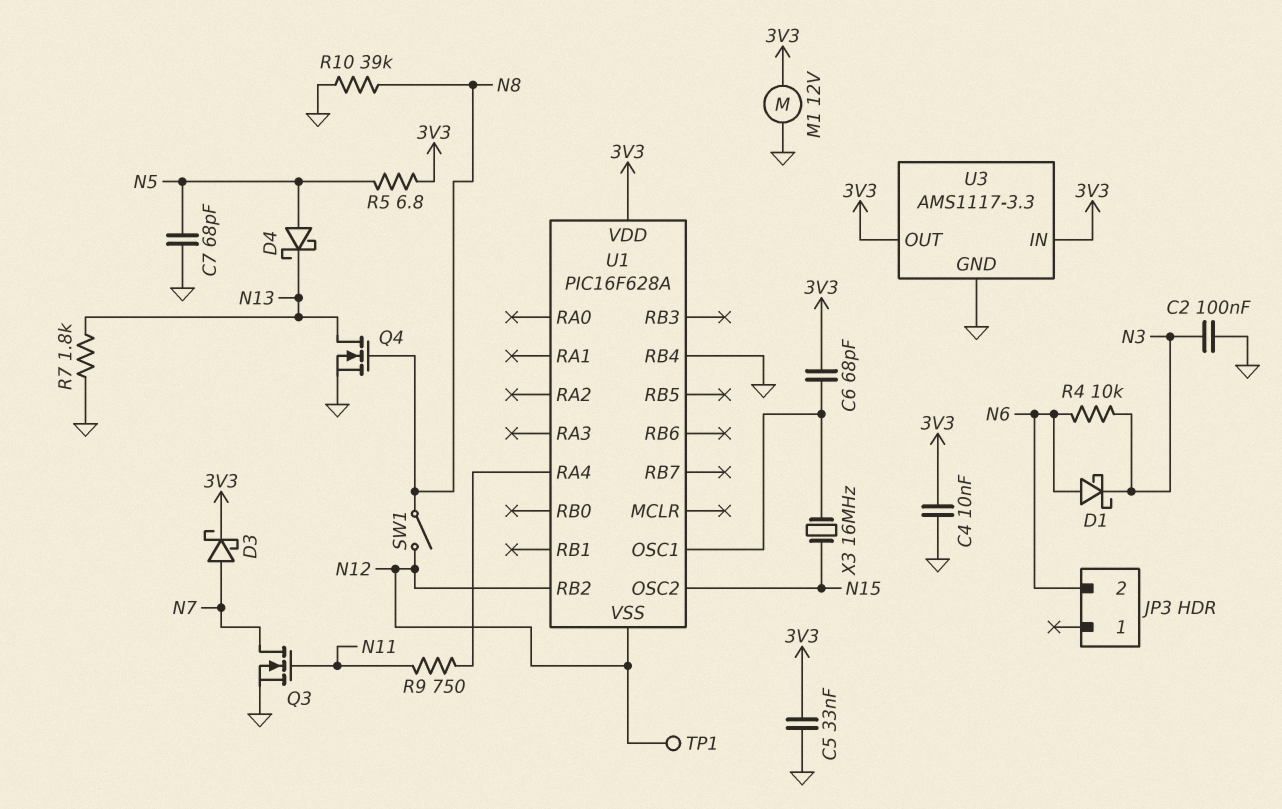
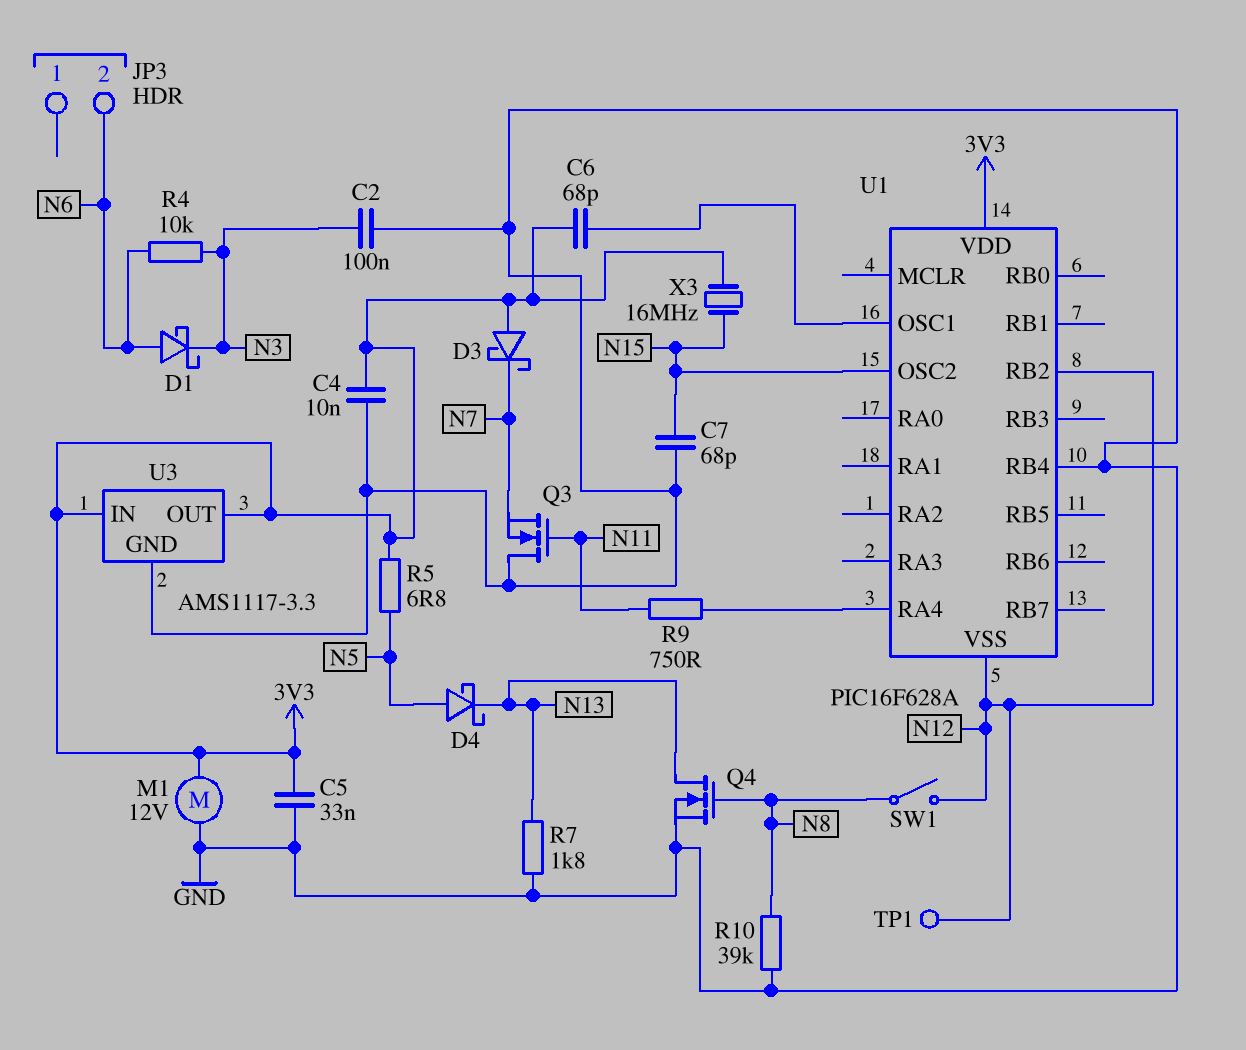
C7: 68pF (GND, N5) -> 68pF (GND, N15)
D3: schottky (A N7, K 3V3) -> schottky (A 3V3, K N7)
Q3: NMOS (G N11, D N7, S GND) -> NMOS (G N11, D GND, S N7)
X3: 16MHz (N15, U1/OSC1) -> 16MHz (3V3, N15)

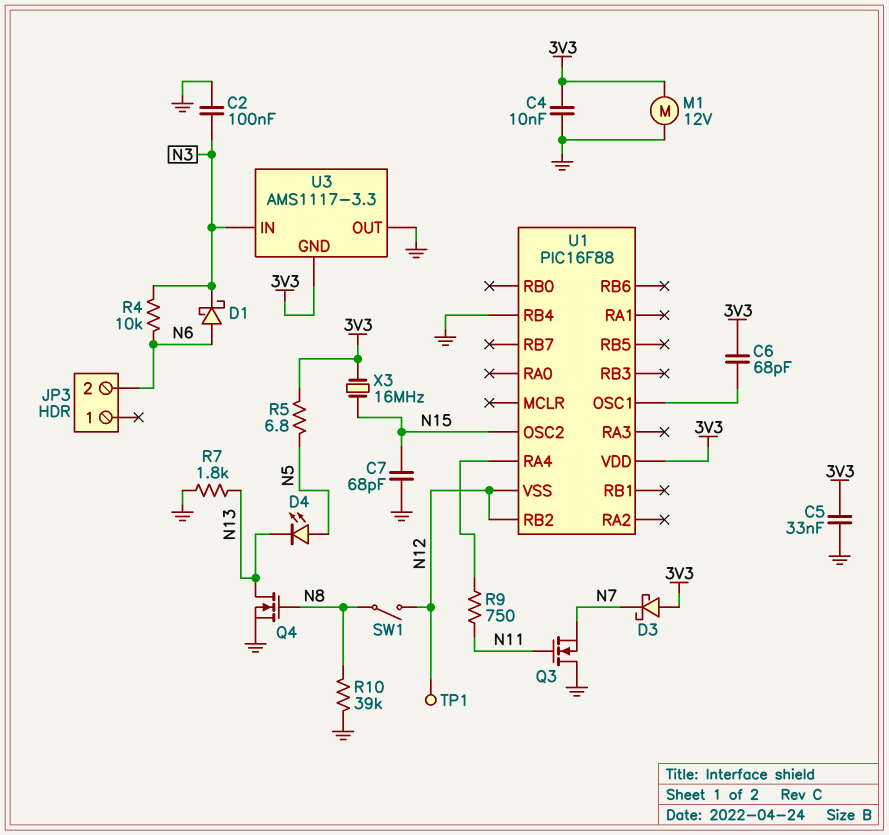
D4: schottky (A N5, K N13) -> LED (A N5, K N13)
U1: PIC16F628A -> PIC16F88
U3 pin GND: GND -> 3V3
U3 pin IN: 3V3 -> N3
U3 pin OUT: 3V3 -> GND

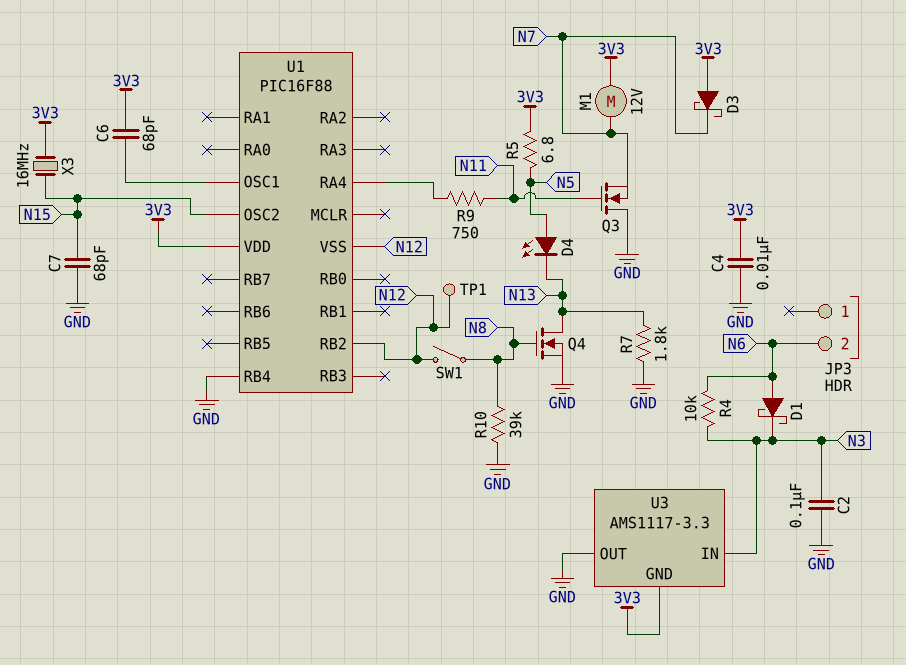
C5: 33nF (3V3, GND) -> none
M1: motor 12V (3V3, GND) -> motor 12V (3V3, N7)

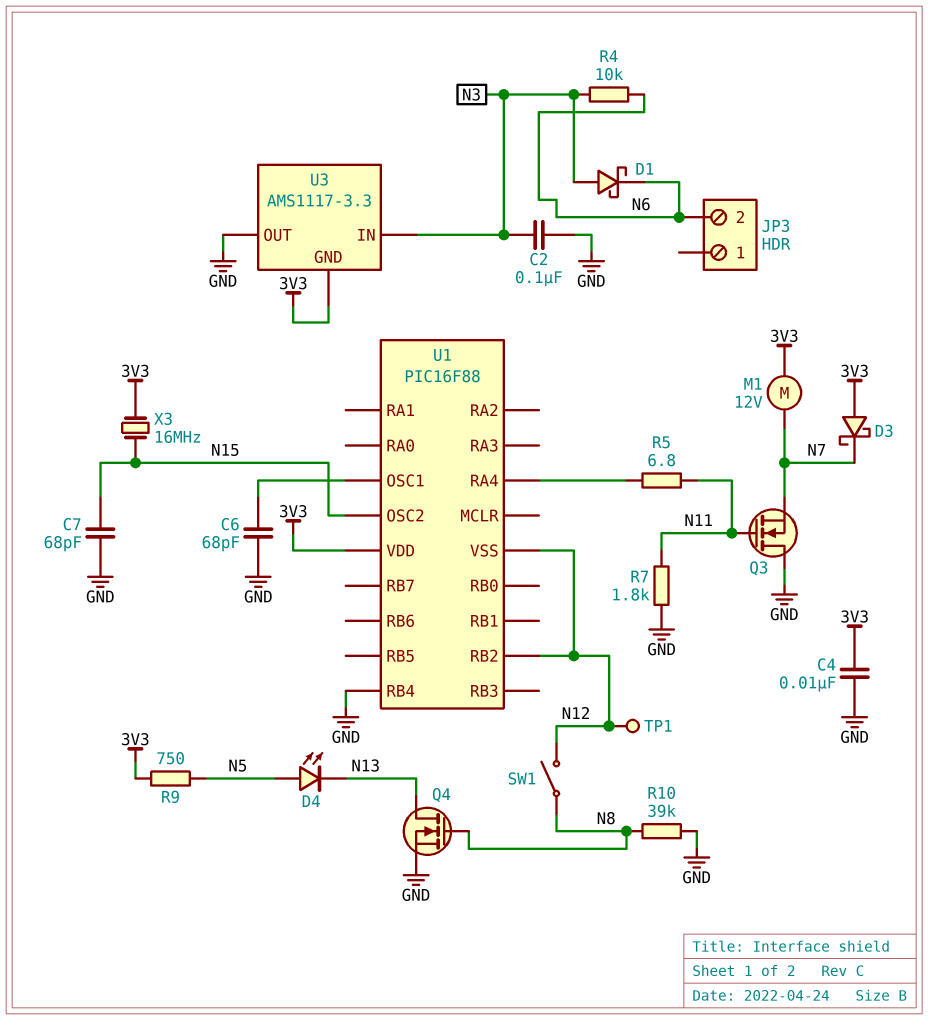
C6: 68pF (3V3, U1/OSC1) -> 68pF (GND, U1/OSC1)
D1: schottky (A N6, K N3) -> schottky (A N3, K N6)
R5: 6.8 (3V3, N5) -> 6.8 (N11, U1/RA4)
R7: 1.8k (GND, N13) -> 1.8k (GND, N11)
R9: 750 (N11, U1/RA4) -> 750 (3V3, N5)

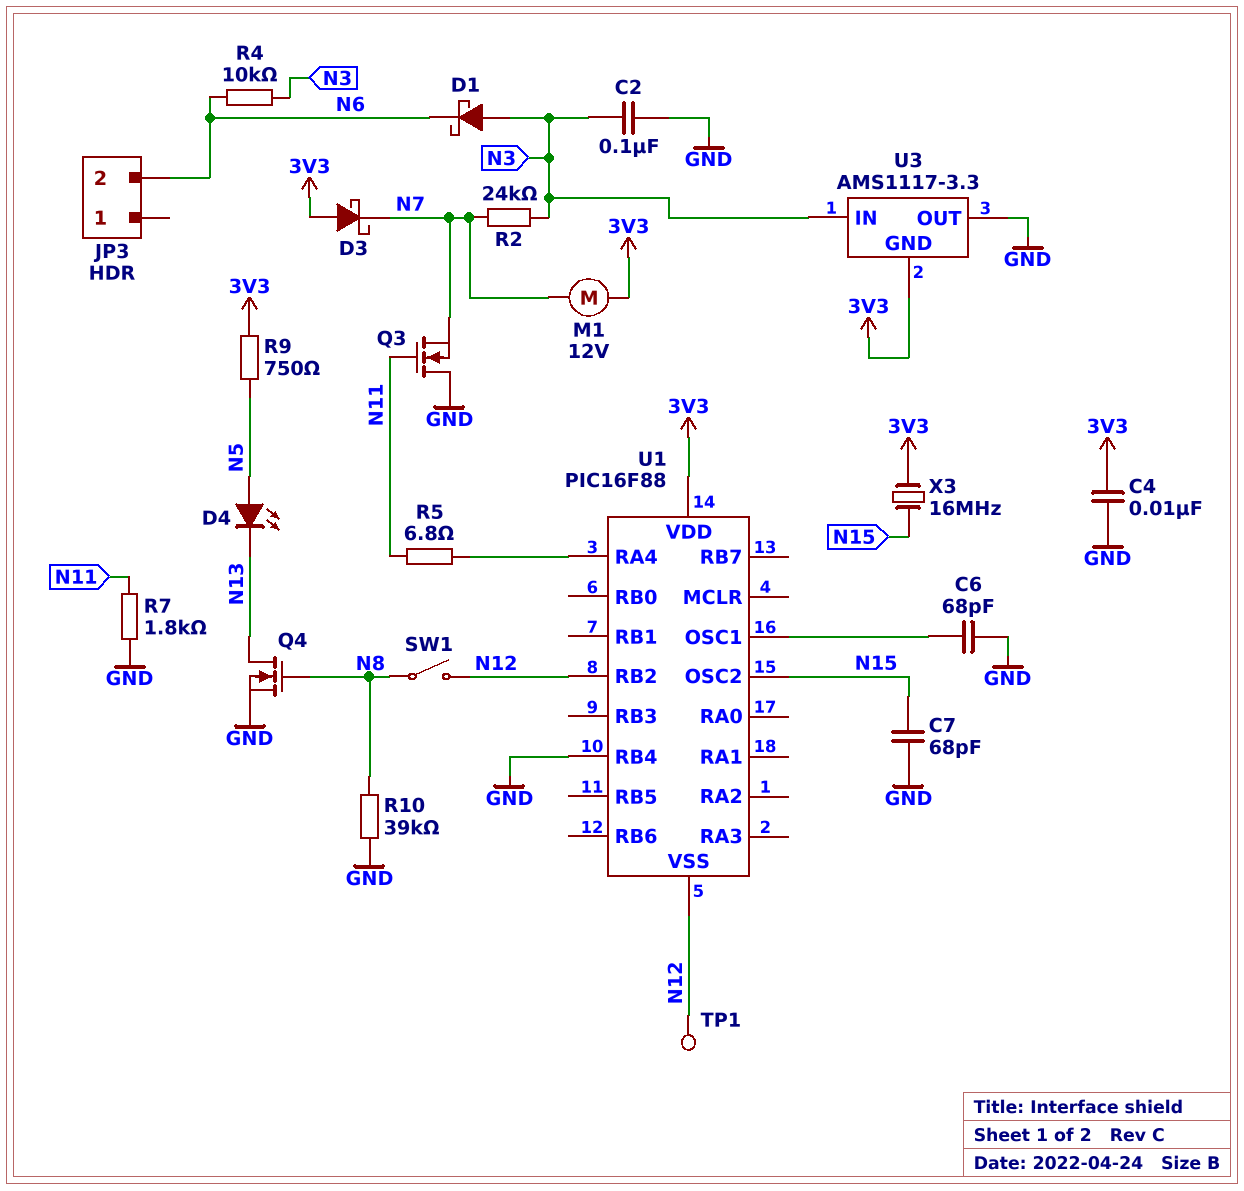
R2: none -> 24k (N3, N7)

